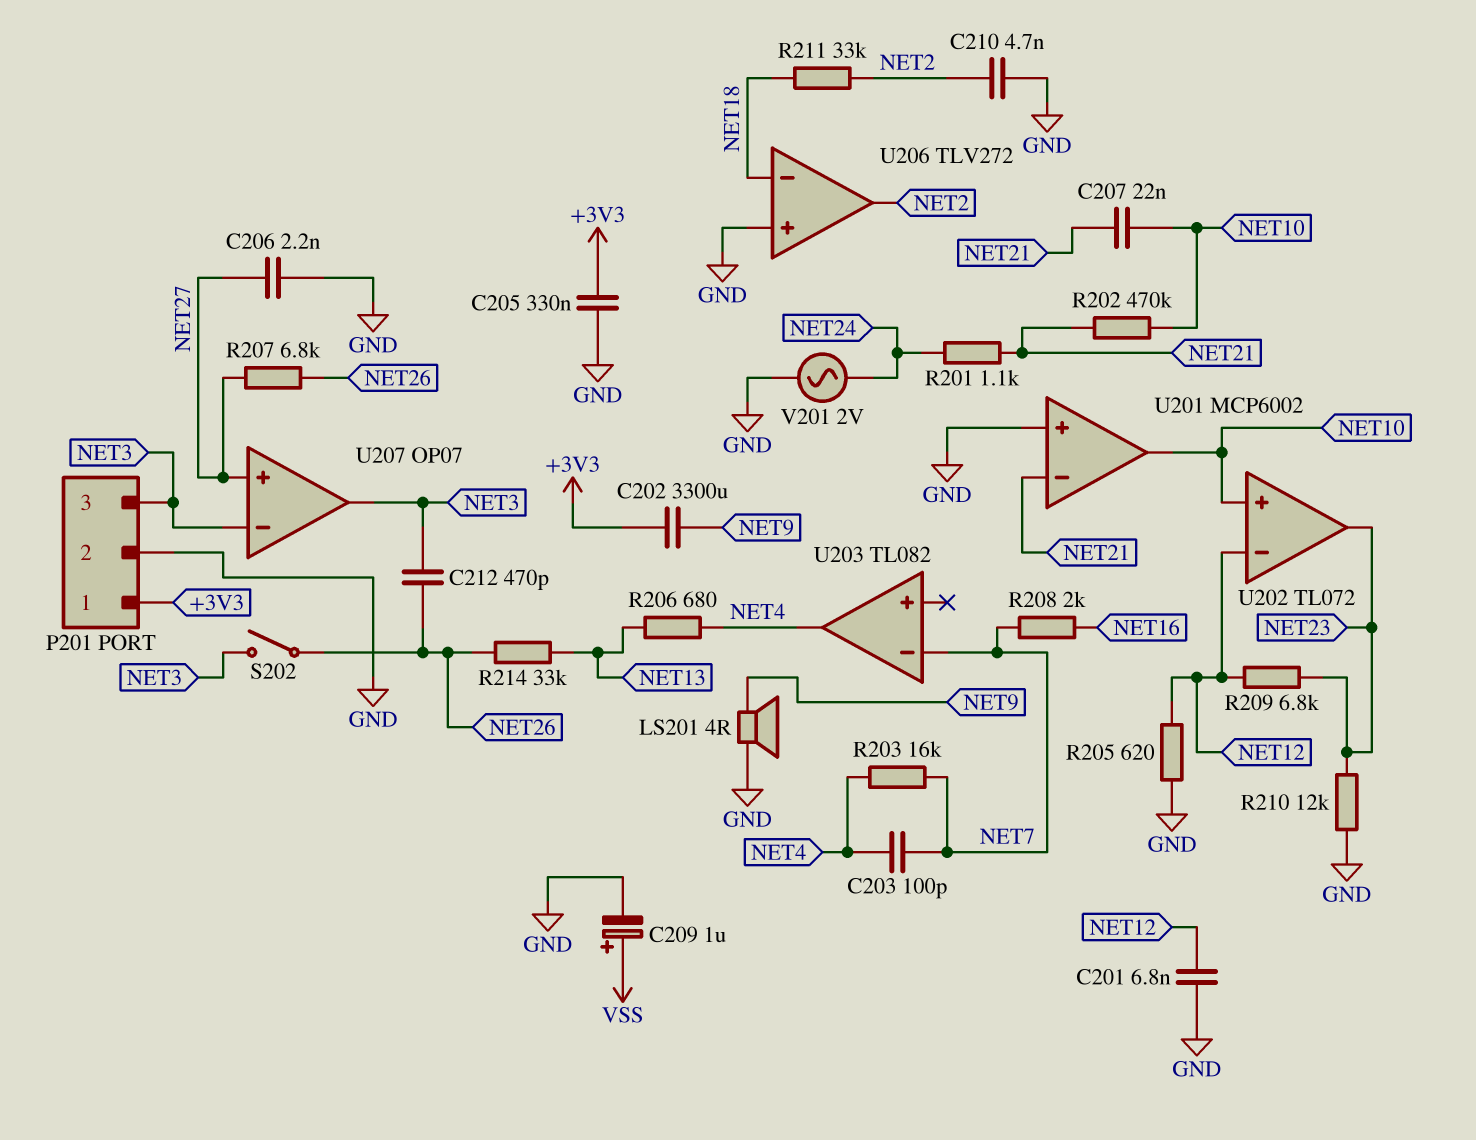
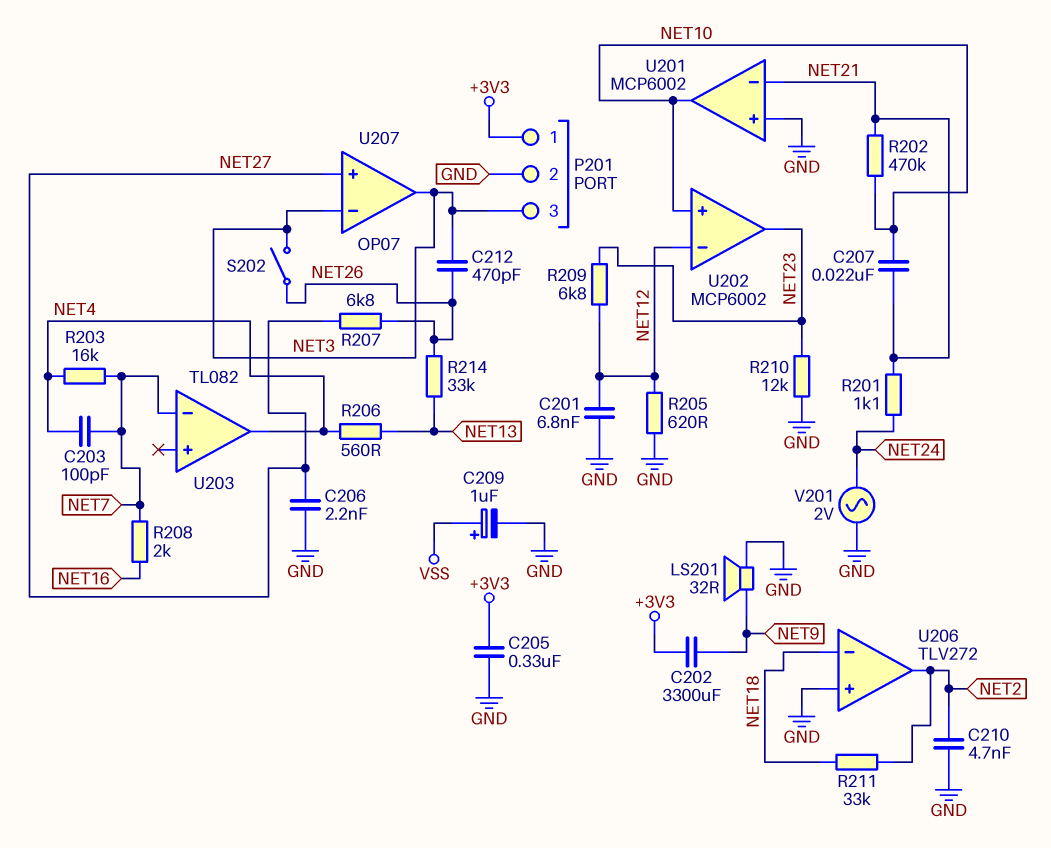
LS201: speaker 4R (GND, NET9) -> speaker 32R (GND, NET9)
R206: 680 (NET4, NET13) -> 560 (NET4, NET13)
U202: TL072 -> MCP6002

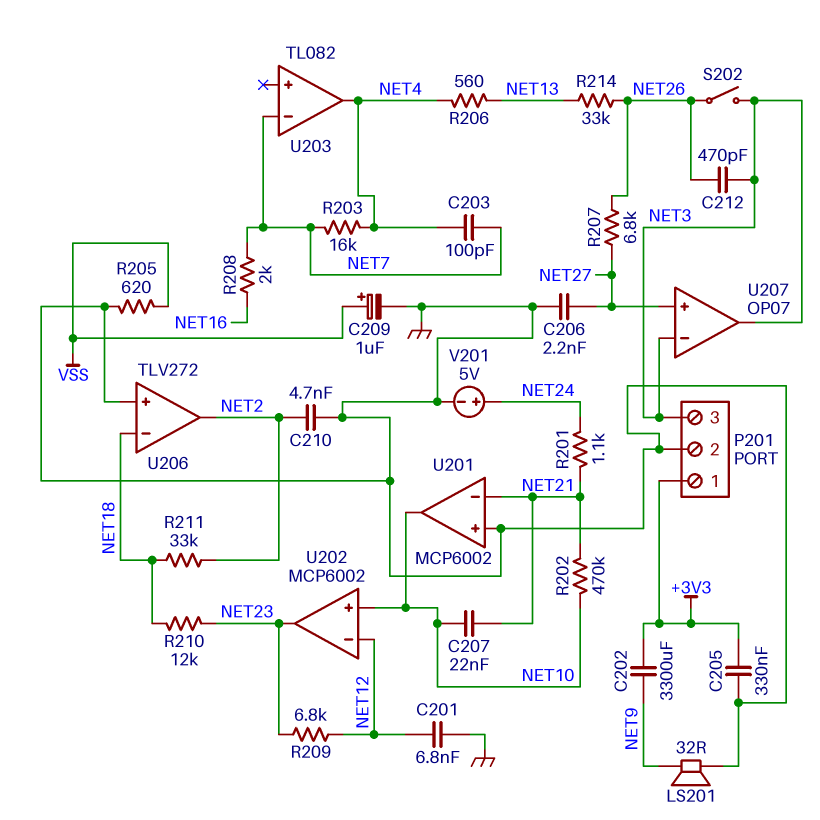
R205: 620 (GND, NET12) -> 620 (GND, VSS)
R210: 12k (GND, NET23) -> 12k (NET18, NET23)
V201: AC 2V (GND, NET24) -> 5V (plus NET24, minus GND)

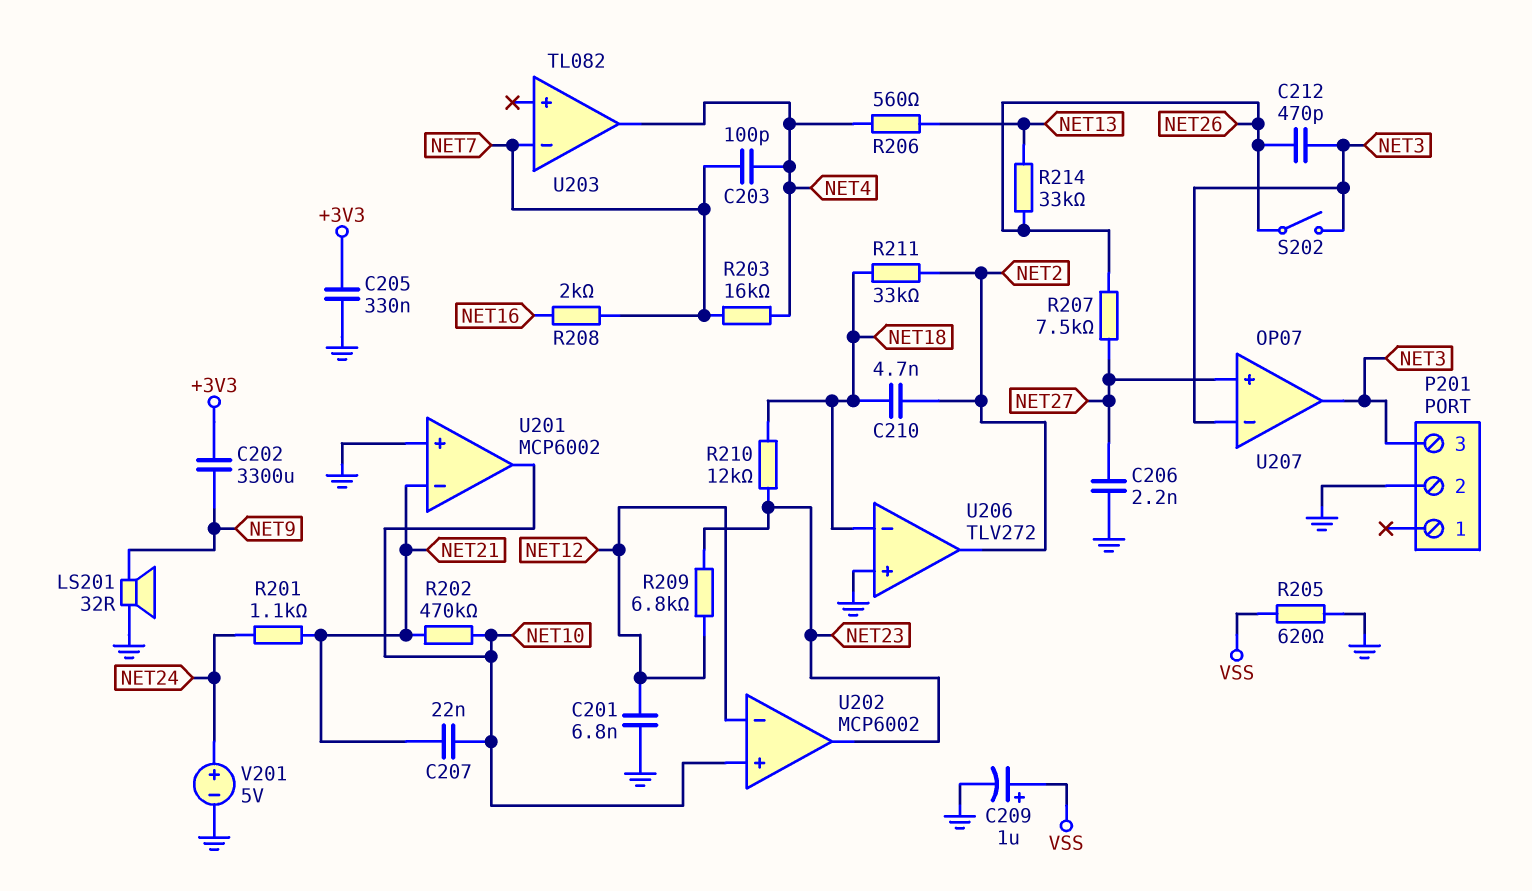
C210: 4.7nF (GND, NET2) -> 4.7nF (NET2, NET18)
P201 pin 1: +3V3 -> none
R207: 6.8k (NET26, NET27) -> 7.5k (NET26, NET27)

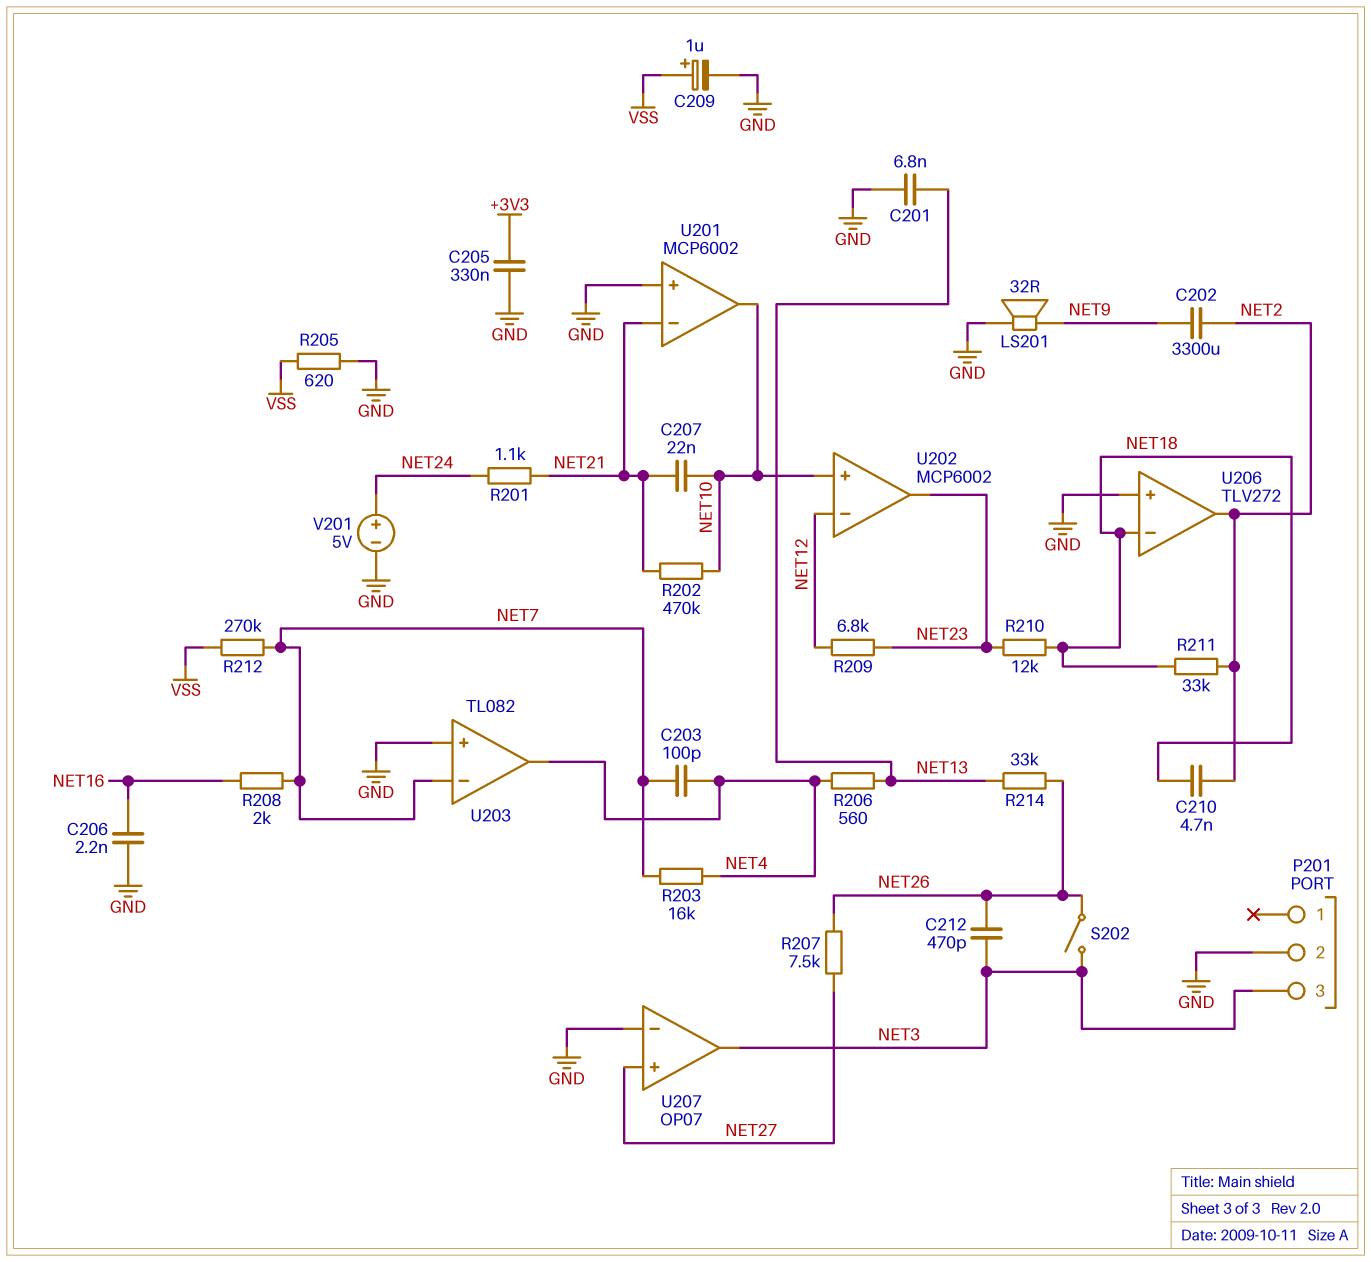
C201: 6.8nF (GND, NET12) -> 6.8nF (GND, NET13)
C202: 3300uF (+3V3, NET9) -> 3300uF (NET2, NET9)
C206: 2.2nF (GND, NET27) -> 2.2nF (GND, NET16)
R212: none -> 270k (NET7, VSS)
U203 pin in+: none -> GND
U207 pin in-: NET3 -> GND

